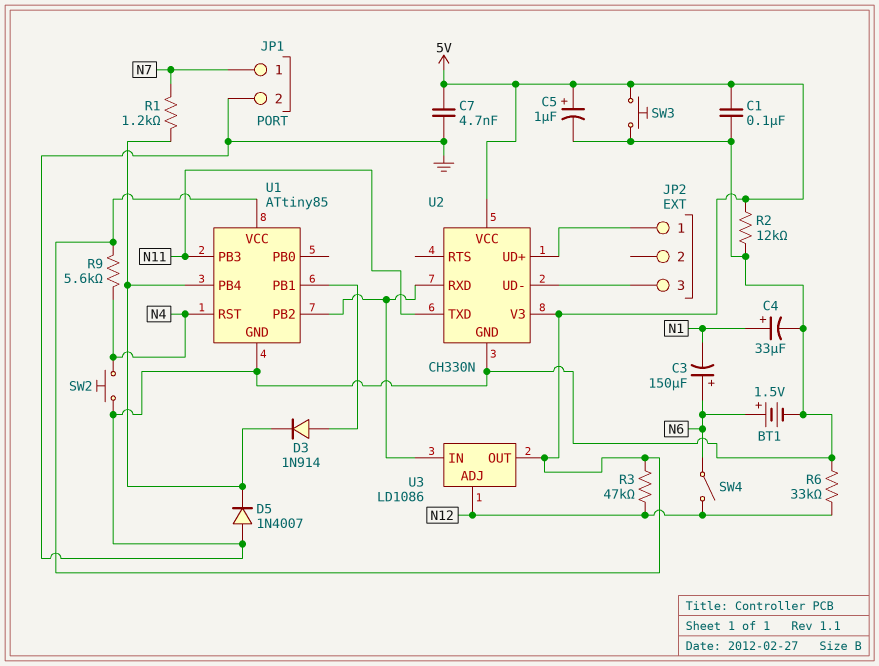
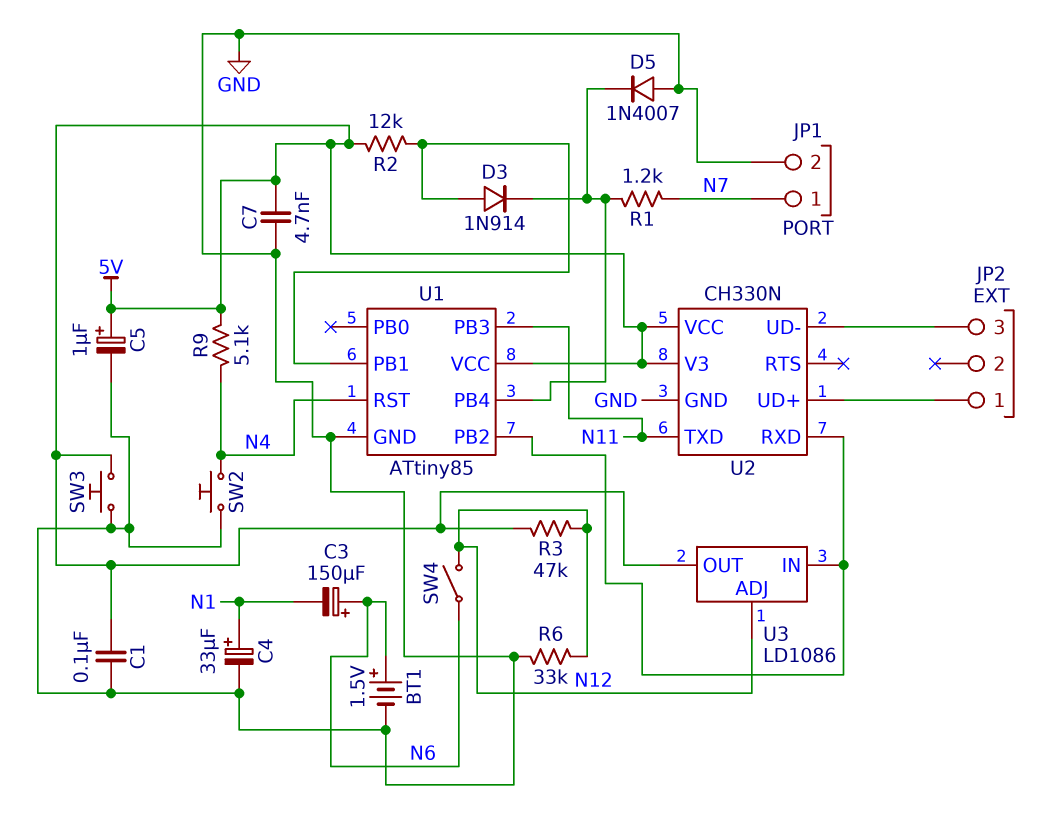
R2: 12k (5V, GND) -> 12k (5V, U1/PB1)
R9: 5.6k (5V, N4) -> 5.1k (5V, N4)

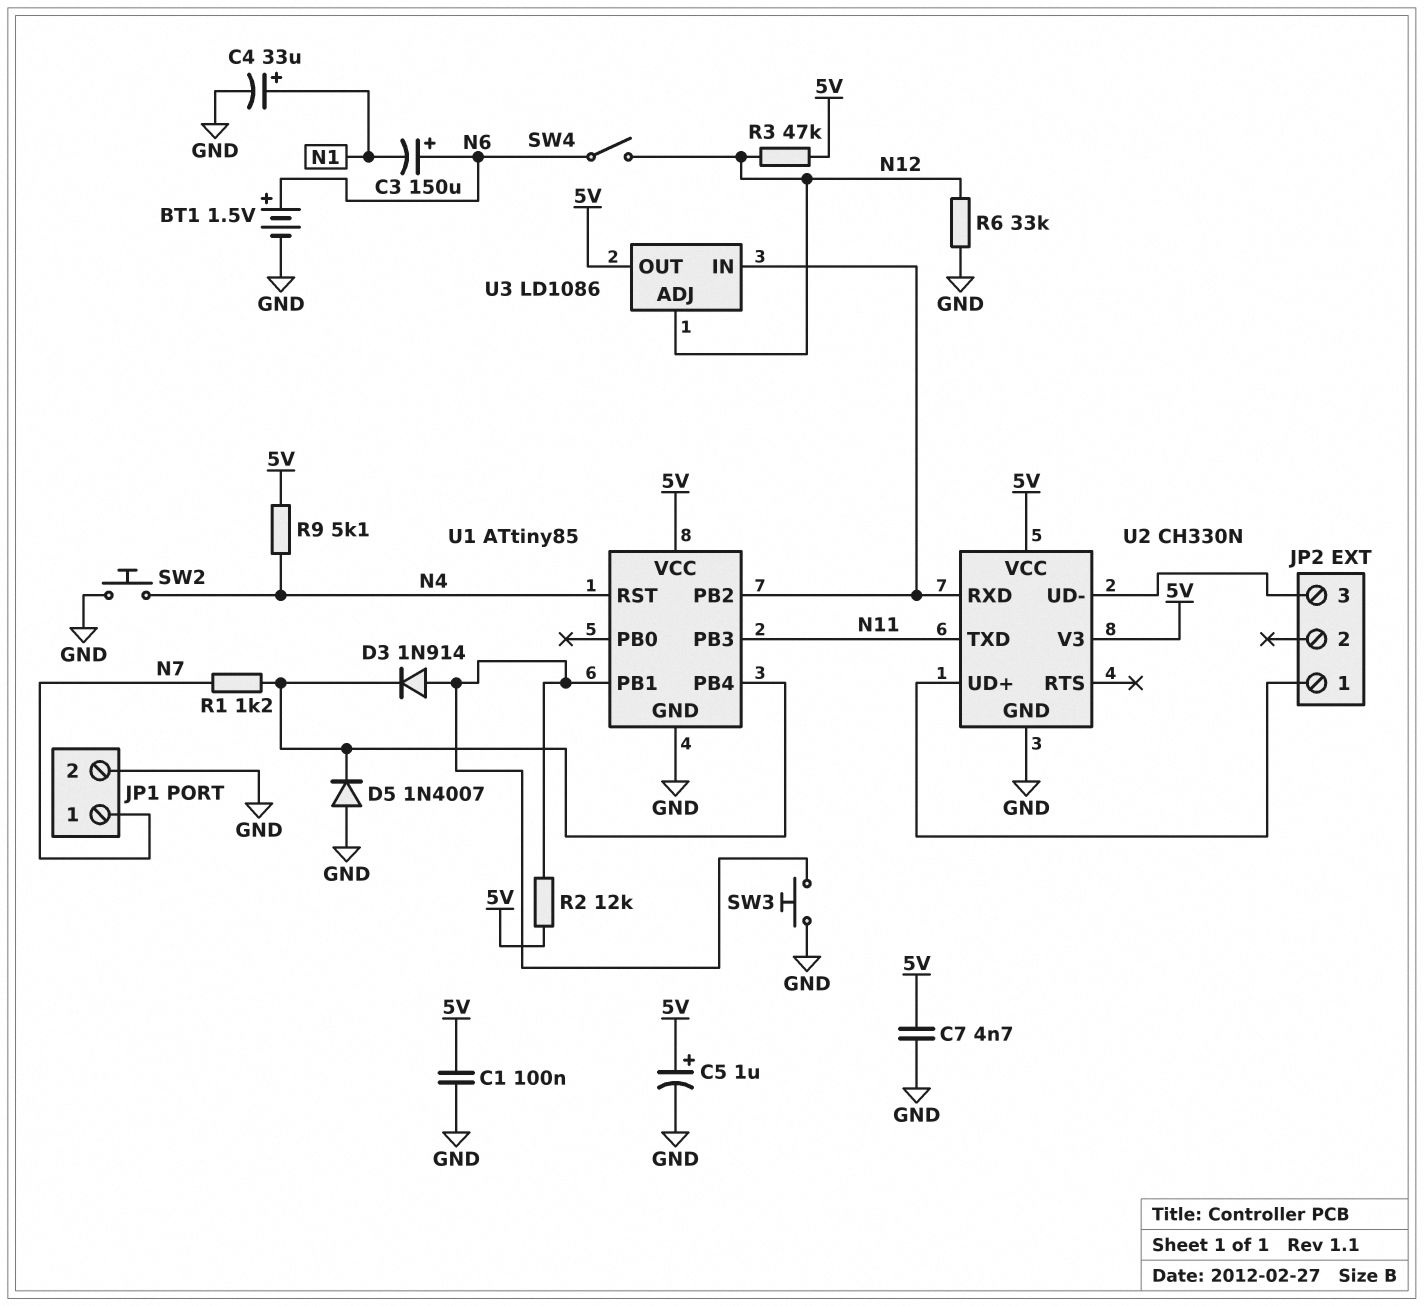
SW3: button (5V, GND) -> button (GND, U1/PB1)

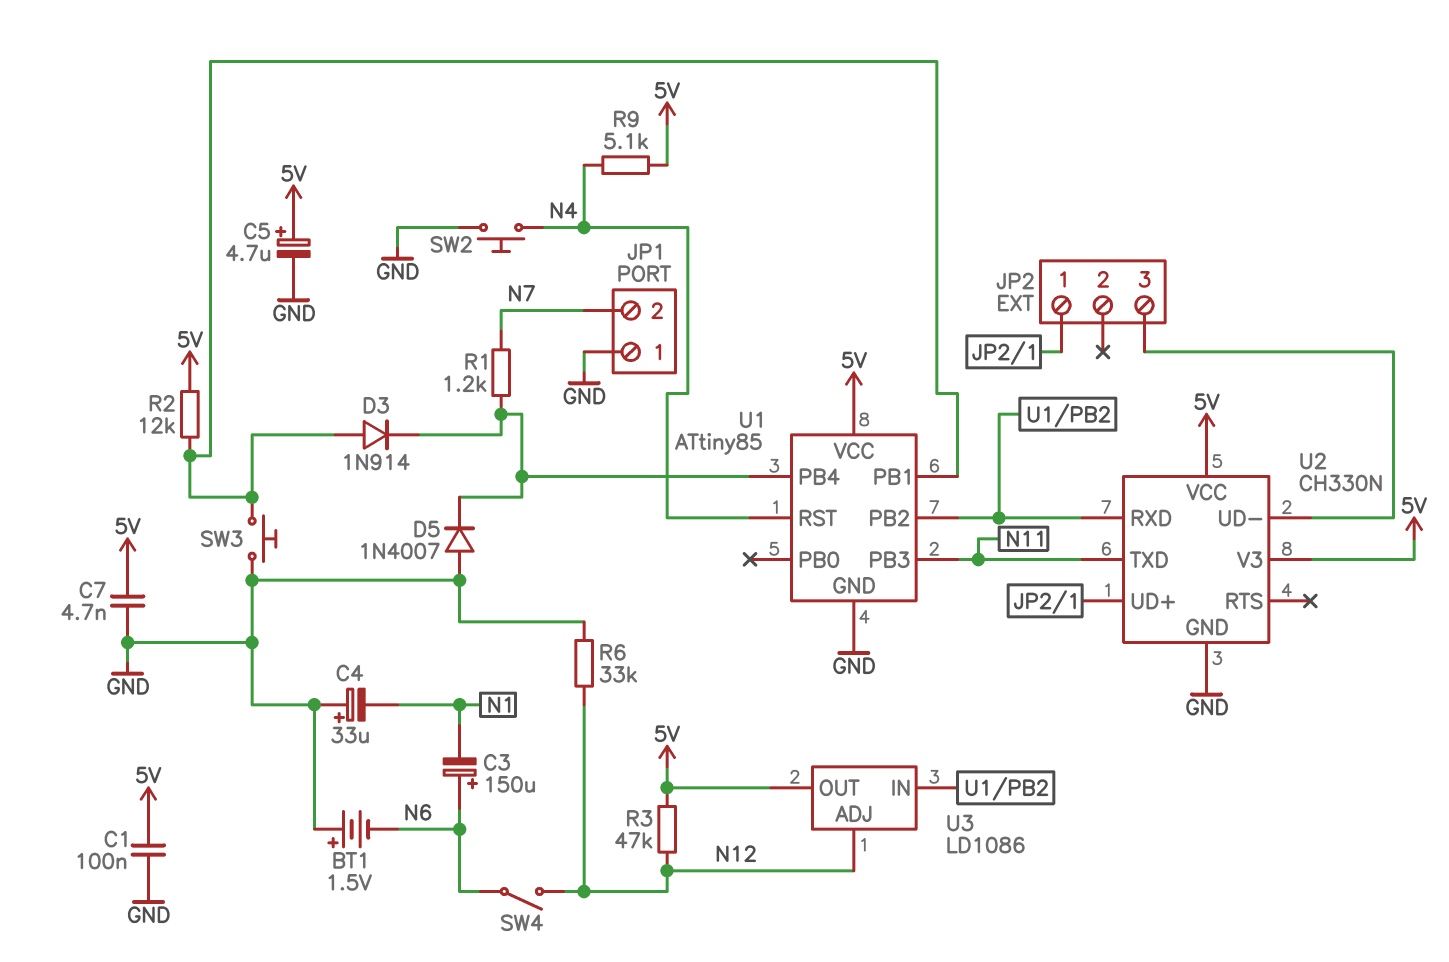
BT1: 1.5V (plus N6, minus GND) -> 1.5V (plus GND, minus N6)
C4: 33uF (plus N1, minus GND) -> 33uF (plus GND, minus N1)
C5: 1uF (plus 5V, minus GND) -> 4.7uF (plus 5V, minus GND)
JP1 pin 1: N7 -> GND
JP1 pin 2: GND -> N7

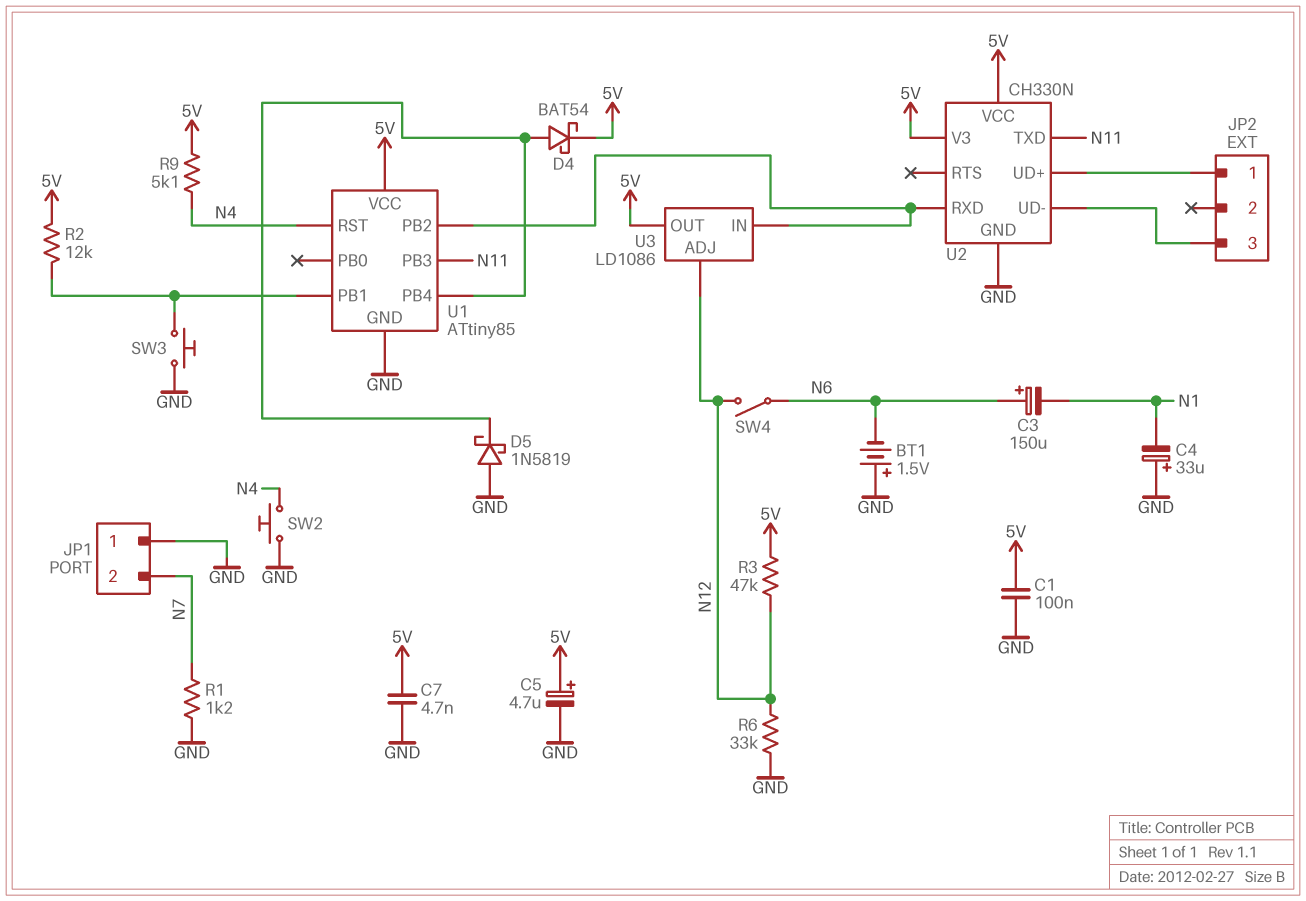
D3: diode 1N914 (A U1/PB1, K U1/PB4) -> none
D4: none -> schottky BAT54 (A U1/PB4, K 5V)
D5: diode 1N4007 (A GND, K U1/PB4) -> schottky 1N5819 (A GND, K U1/PB4)
R1: 1.2k (N7, U1/PB4) -> 1.2k (GND, N7)

